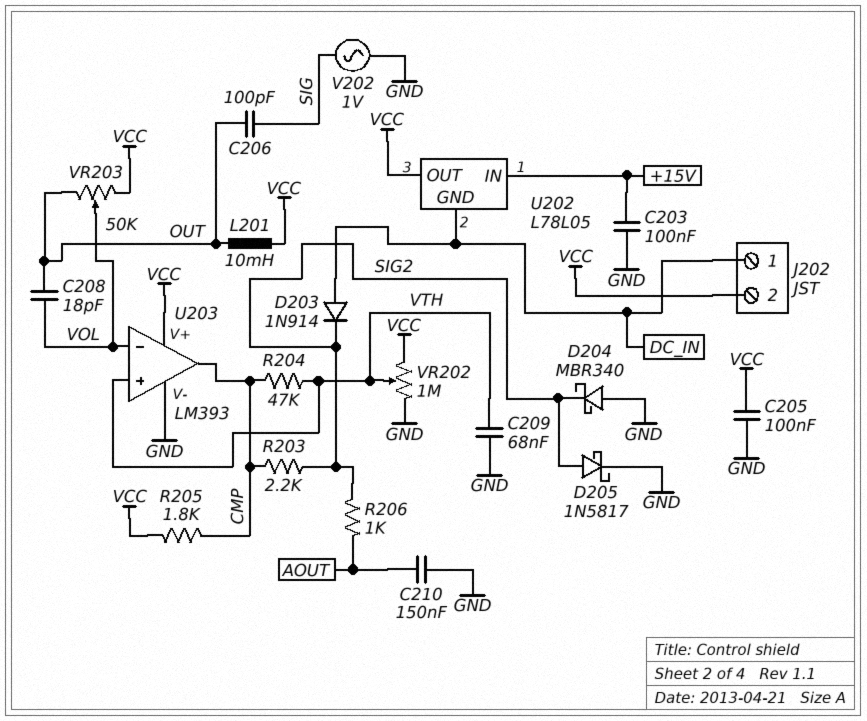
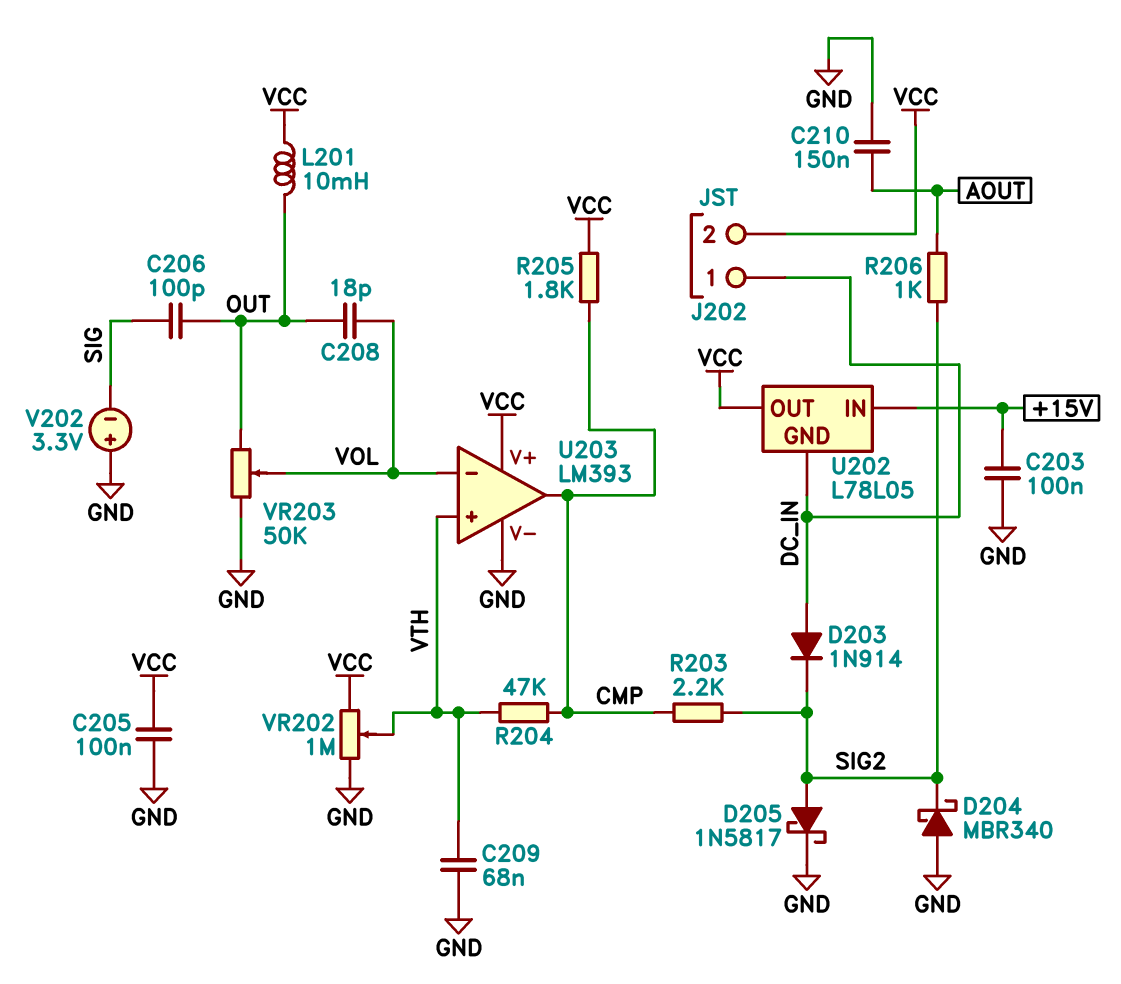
V202: AC 1V (GND, SIG) -> 3.3V (plus GND, minus SIG)
VR203: 50k (OUT, VCC, wiper VOL) -> 50k (GND, OUT, wiper VOL)

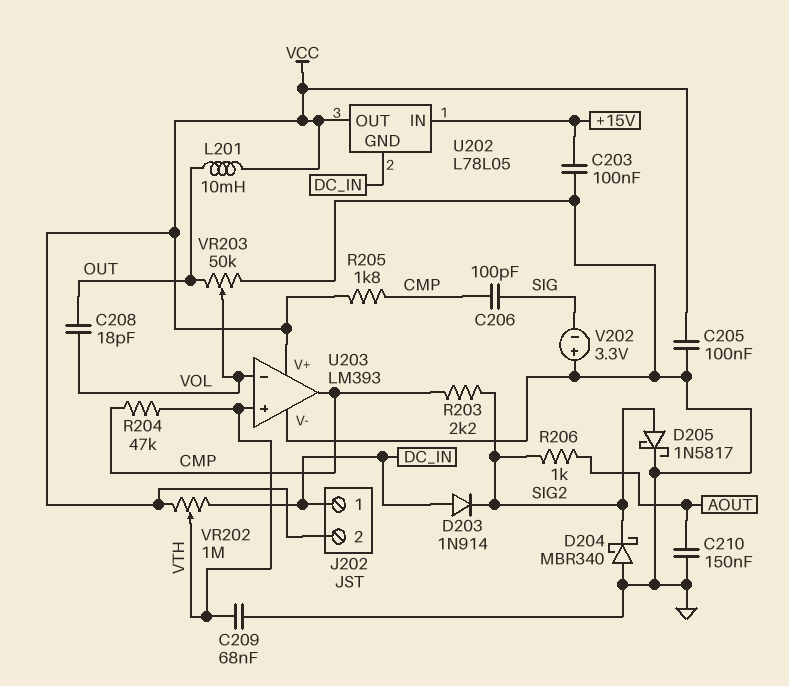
C206: 100pF (OUT, SIG) -> 100pF (CMP, SIG)
VR202: 1M (GND, VCC, wiper VTH) -> 1M (DC_IN, VCC, wiper VTH)

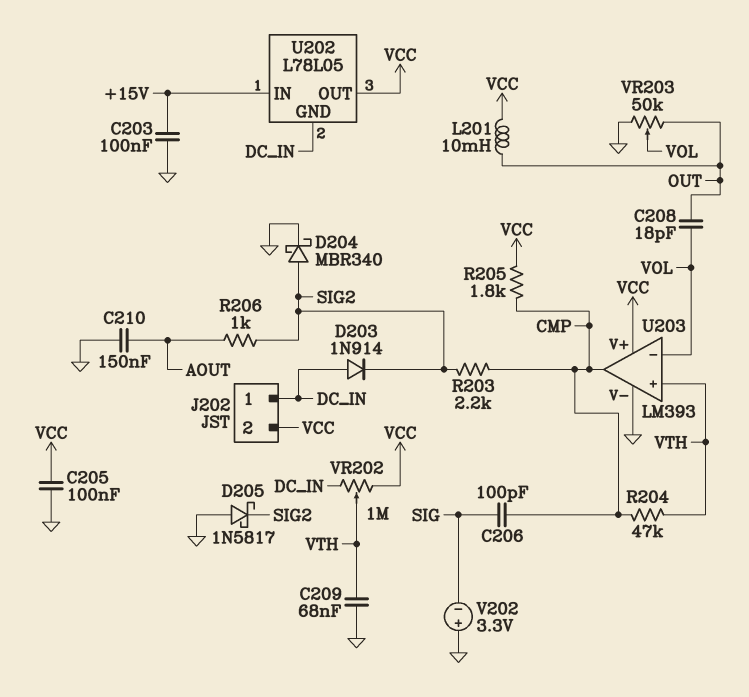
D204: schottky MBR340 (A GND, K SIG2) -> schottky MBR340 (A SIG2, K GND)
D205: schottky 1N5817 (A SIG2, K GND) -> schottky 1N5817 (A GND, K SIG2)

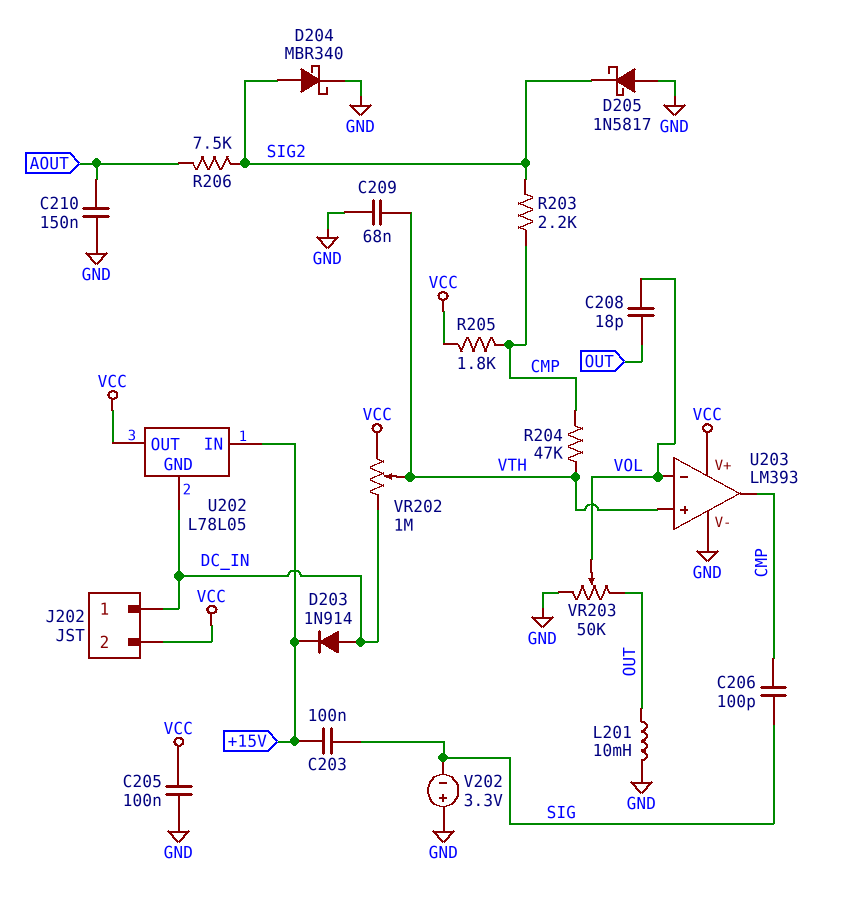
C203: 100nF (+15V, GND) -> 100nF (+15V, SIG)
D203: diode 1N914 (A DC_IN, K SIG2) -> diode 1N914 (A DC_IN, K +15V)
L201: 10mH (OUT, VCC) -> 10mH (GND, OUT)
R206: 1k (AOUT, SIG2) -> 7.5k (AOUT, SIG2)

